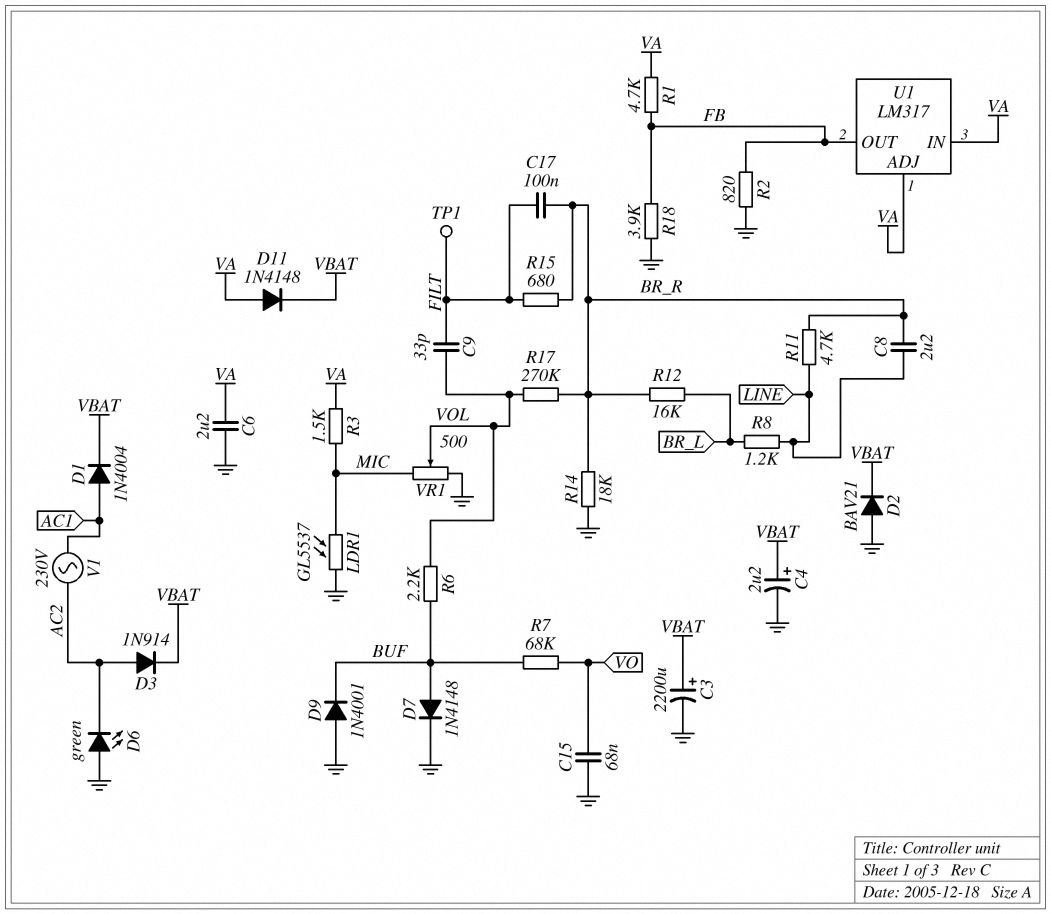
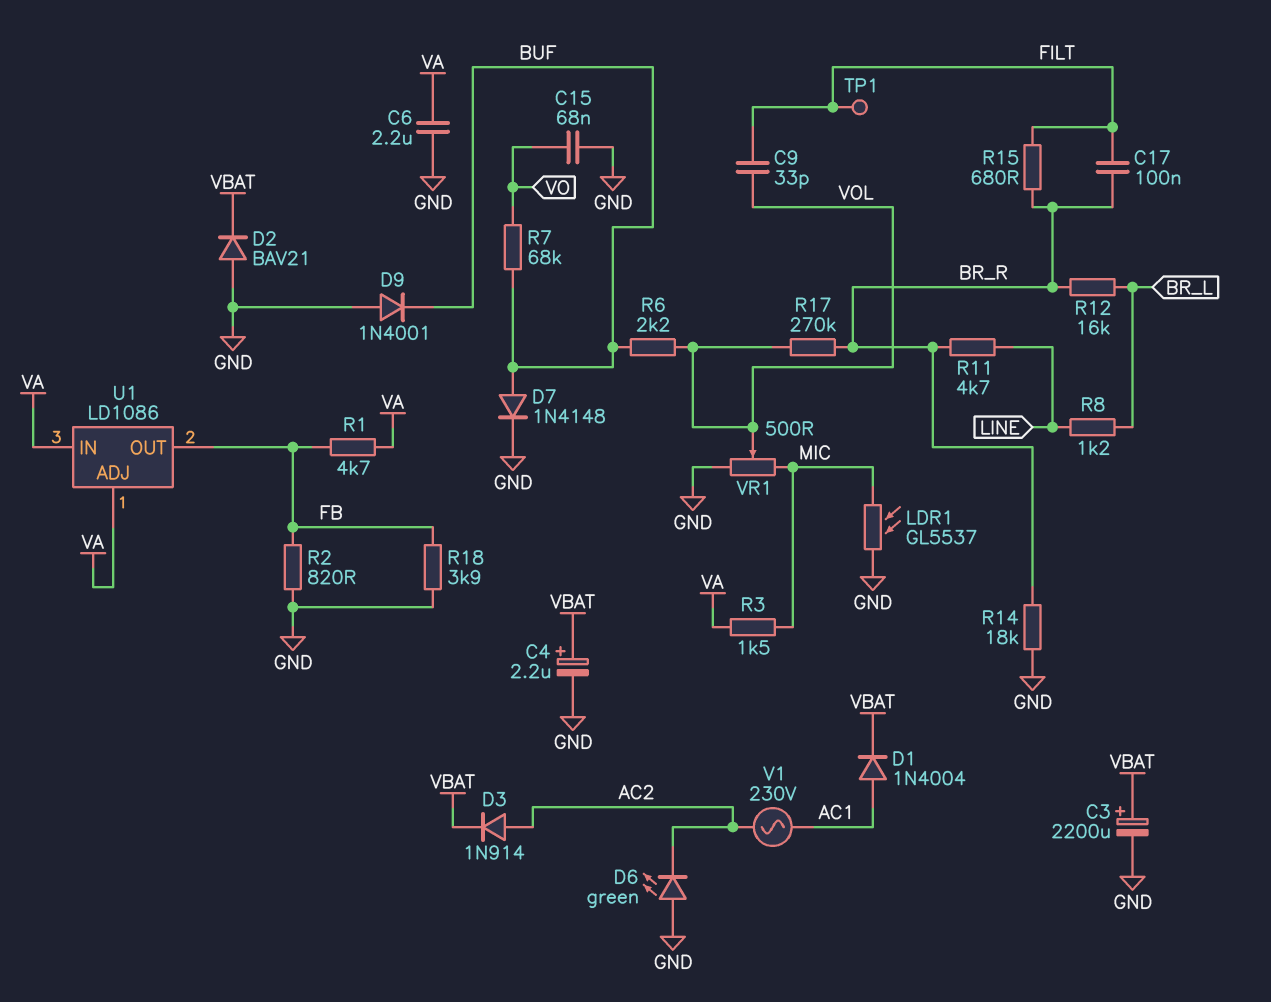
C8: 2.2uF (BR_R, LINE) -> none
D11: diode 1N4148 (A VA, K VBAT) -> none
U1: LM317 -> LD1086

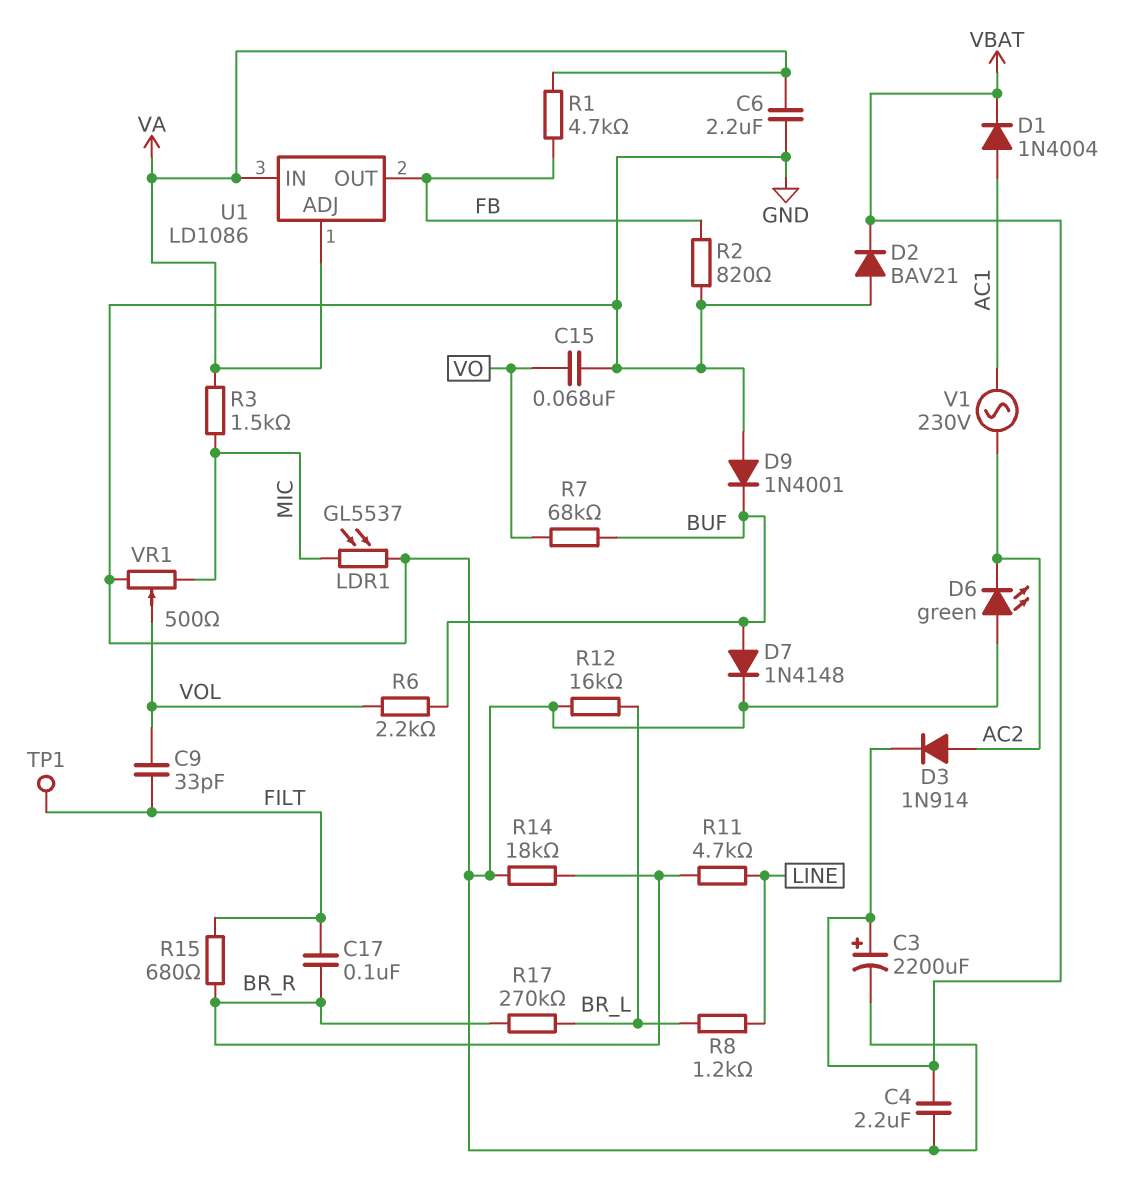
C4: 2.2uF (plus VBAT, minus GND) -> 2.2uF (GND, VBAT)
R12: 16k (BR_L, BR_R) -> 16k (BR_L, GND)
R17: 270k (BR_R, VOL) -> 270k (BR_L, BR_R)
R18: 3.9k (FB, GND) -> none

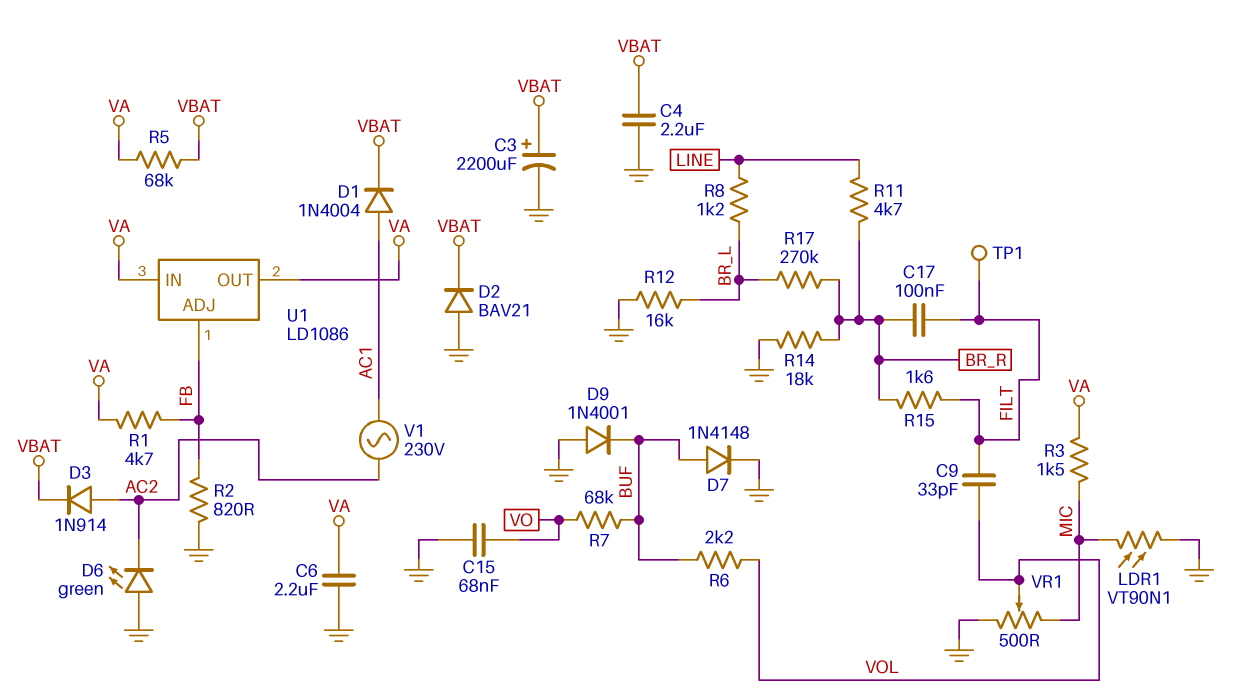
LDR1: GL5537 (GND, MIC) -> VT90N1 (GND, MIC)
R5: none -> 68k (VA, VBAT)
R15: 680 (BR_R, FILT) -> 1.6k (BR_R, FILT)
U1 pin ADJ: VA -> FB
U1 pin OUT: FB -> VA

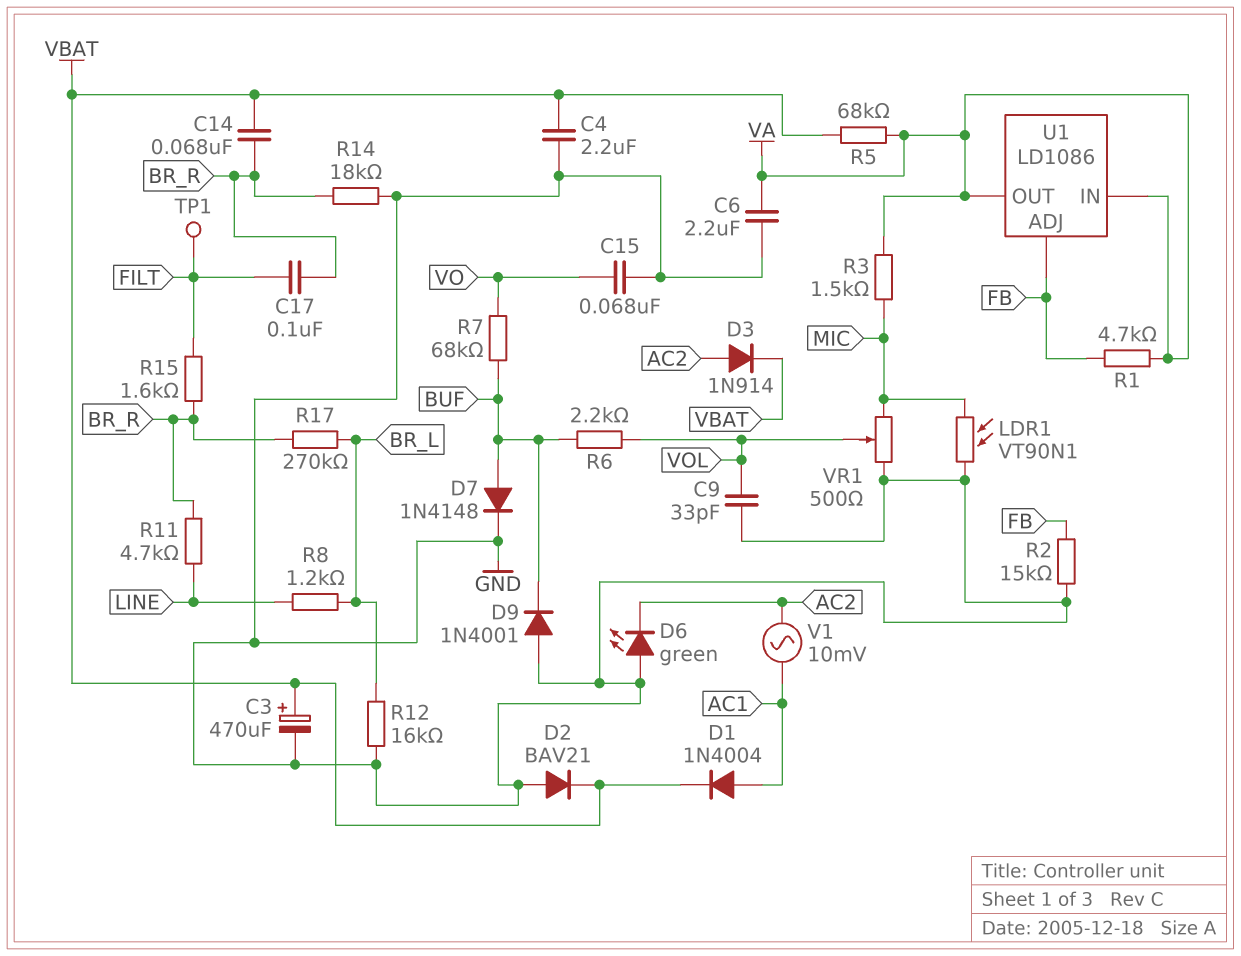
C3: 2200uF (plus VBAT, minus GND) -> 470uF (plus VBAT, minus GND)
C9: 33pF (FILT, VOL) -> 33pF (GND, VOL)
C14: none -> 68nF (BR_R, VBAT)
R2: 820 (FB, GND) -> 15k (FB, GND)
V1: AC 230V (AC1, AC2) -> AC 10mV (AC1, AC2)

